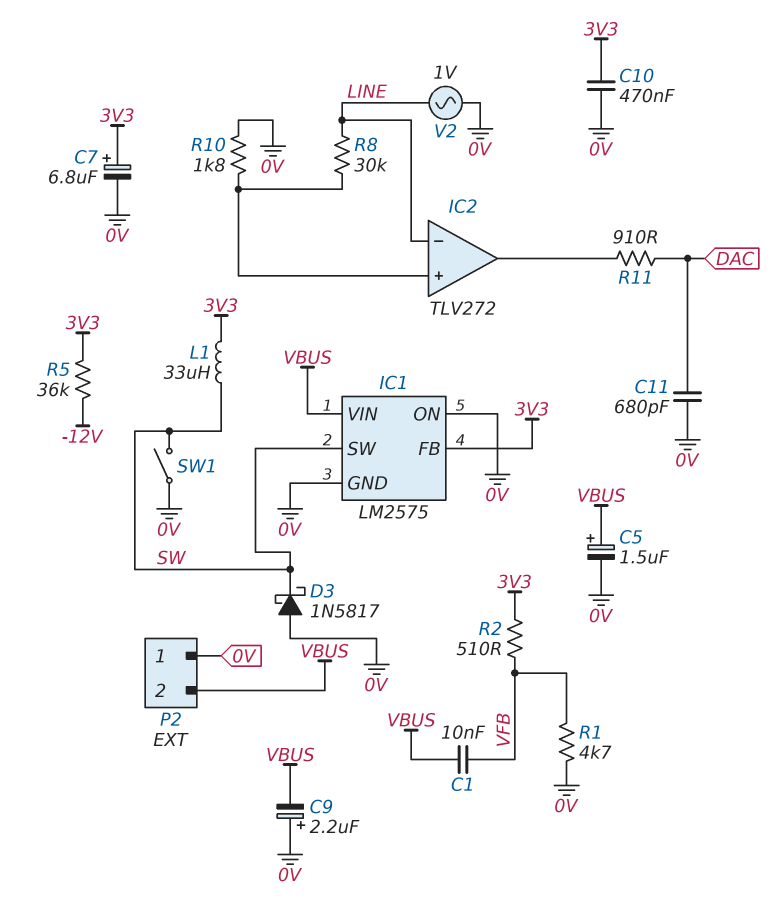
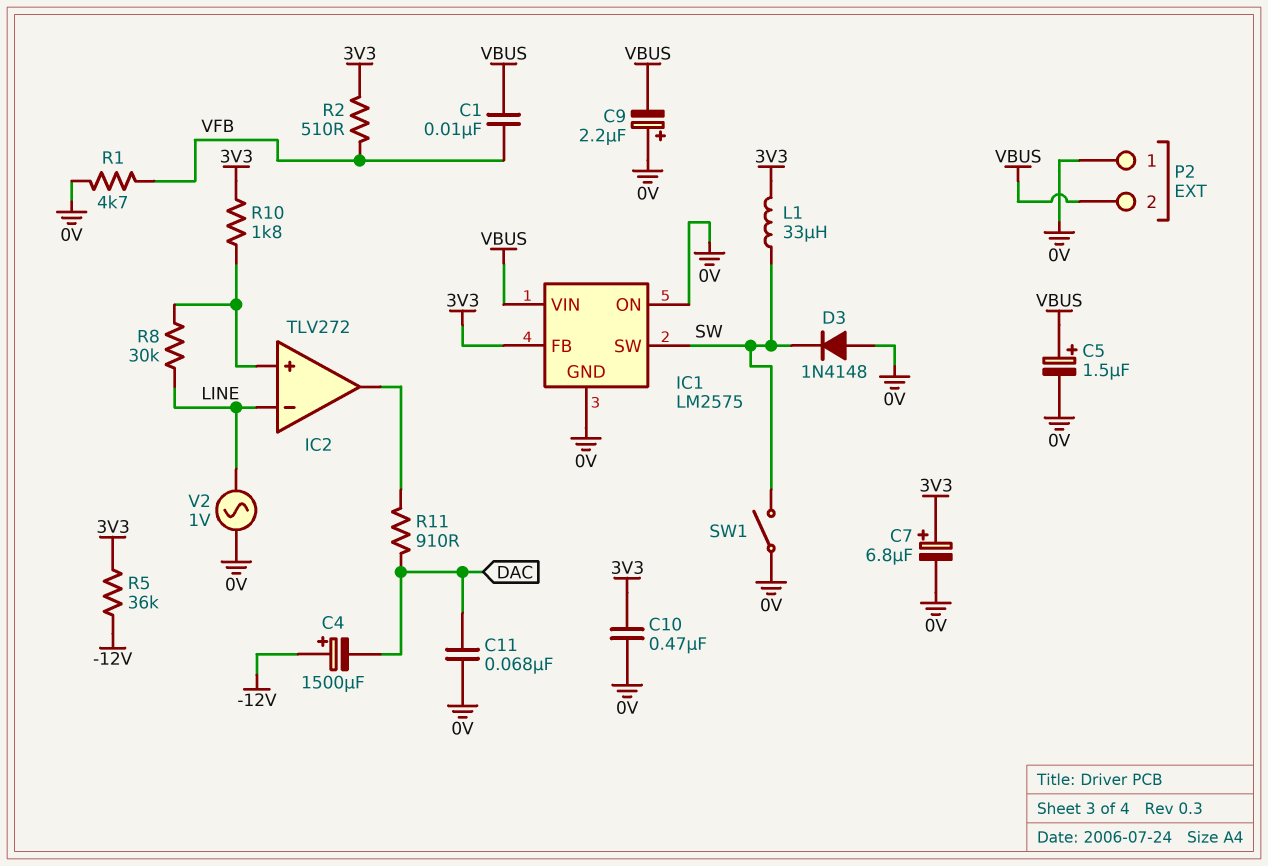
C4: none -> 1500uF (plus -12V, minus DAC)
C11: 680pF (0V, DAC) -> 68nF (0V, DAC)
D3: schottky 1N5817 (A 0V, K SW) -> diode 1N4148 (A 0V, K SW)
R10: 1.8k (0V, IC2/in+) -> 1.8k (3V3, IC2/in+)

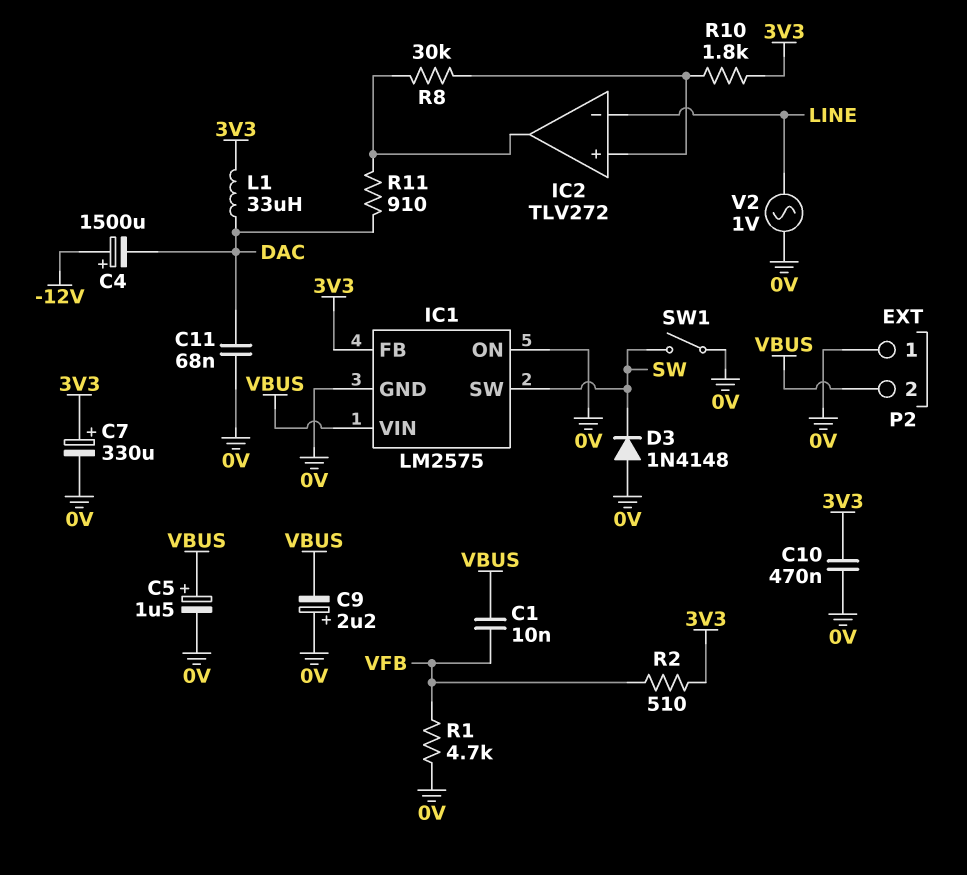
C7: 6.8uF (plus 3V3, minus 0V) -> 330uF (plus 3V3, minus 0V)
L1: 33uH (3V3, SW) -> 33uH (3V3, DAC)
R5: 36k (-12V, 3V3) -> none
R8: 30k (IC2/in+, LINE) -> 30k (IC2/in+, IC2/out)

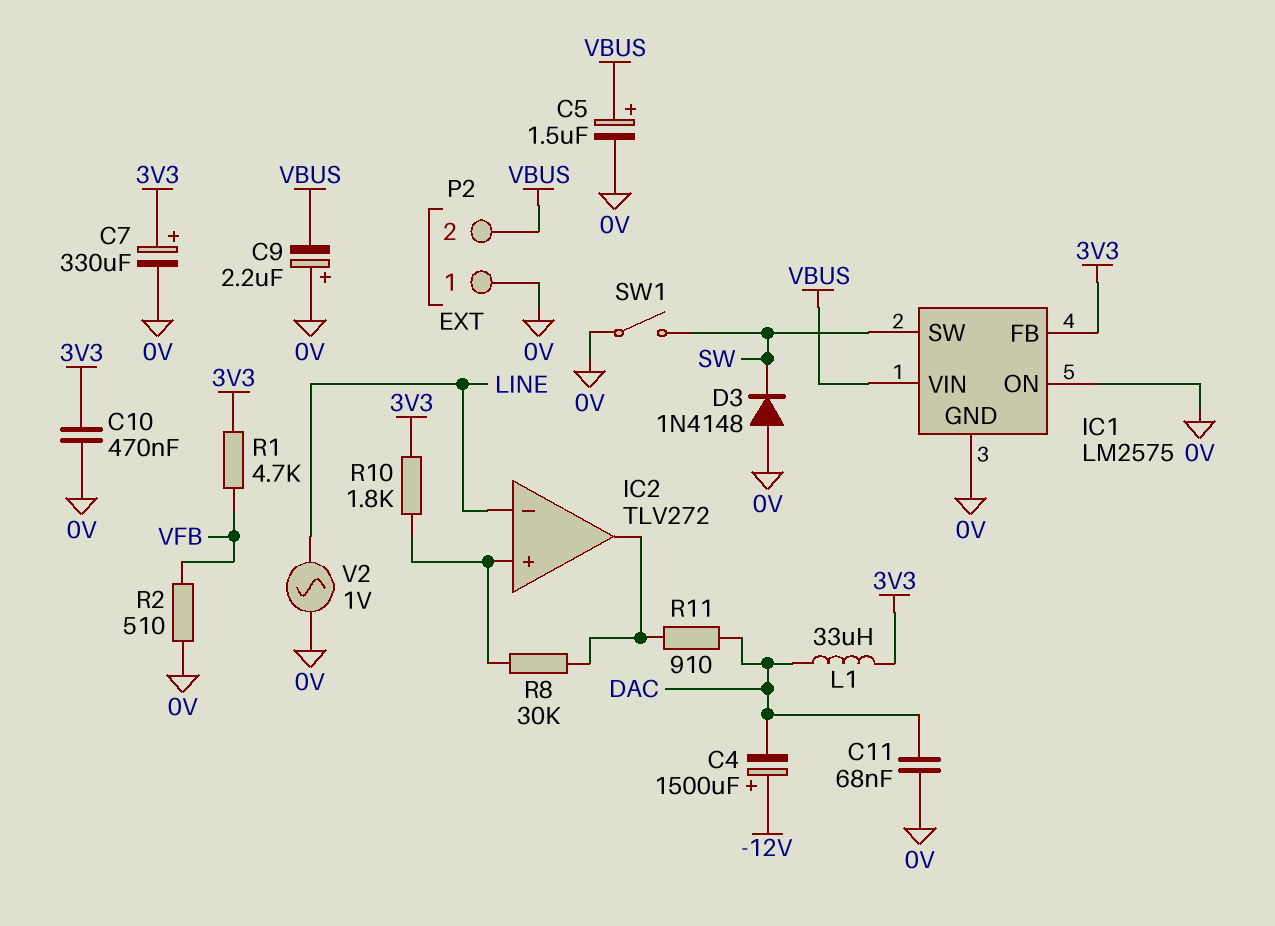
C1: 10nF (VBUS, VFB) -> none
R1: 4.7k (0V, VFB) -> 4.7k (3V3, VFB)
R2: 510 (3V3, VFB) -> 510 (0V, VFB)

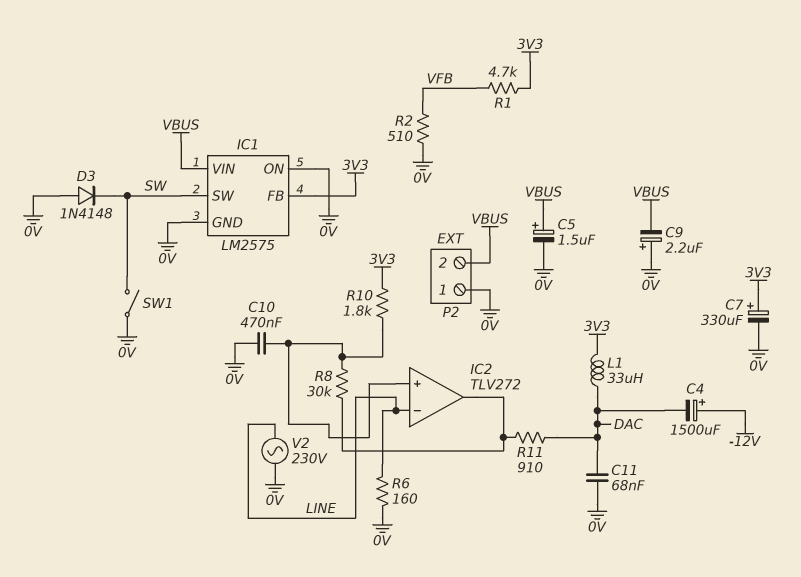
C10: 470nF (0V, 3V3) -> 470nF (0V, IC2/in+)
R6: none -> 160 (0V, LINE)
V2: AC 1V (0V, LINE) -> AC 230V (0V, LINE)

